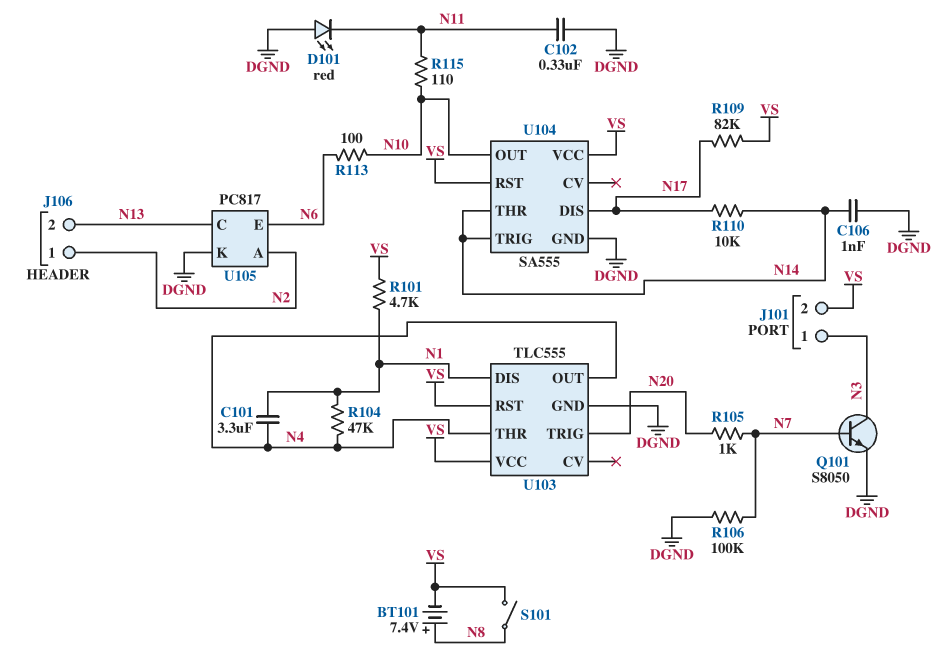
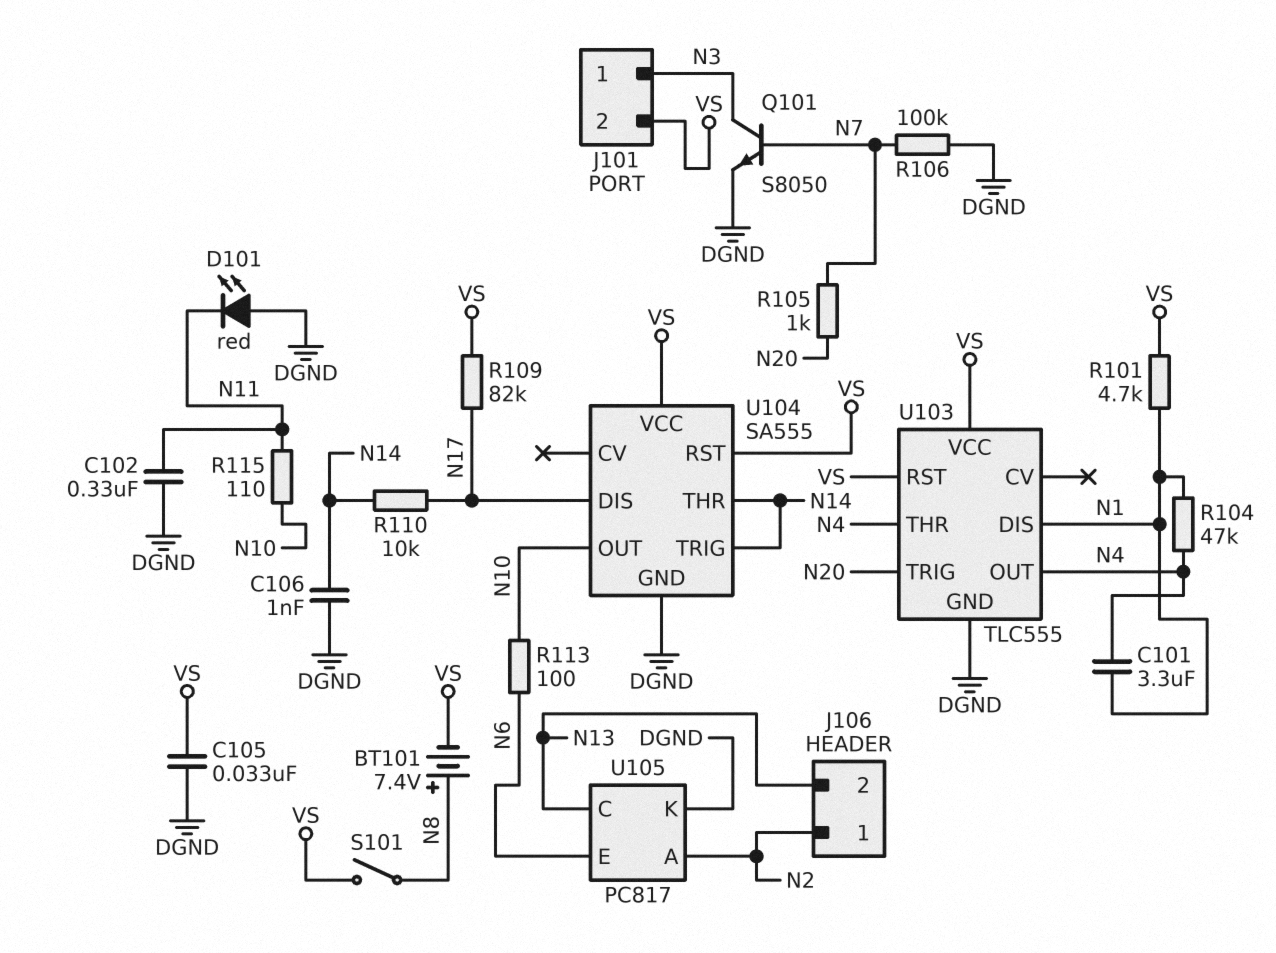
C105: none -> 33nF (DGND, VS)

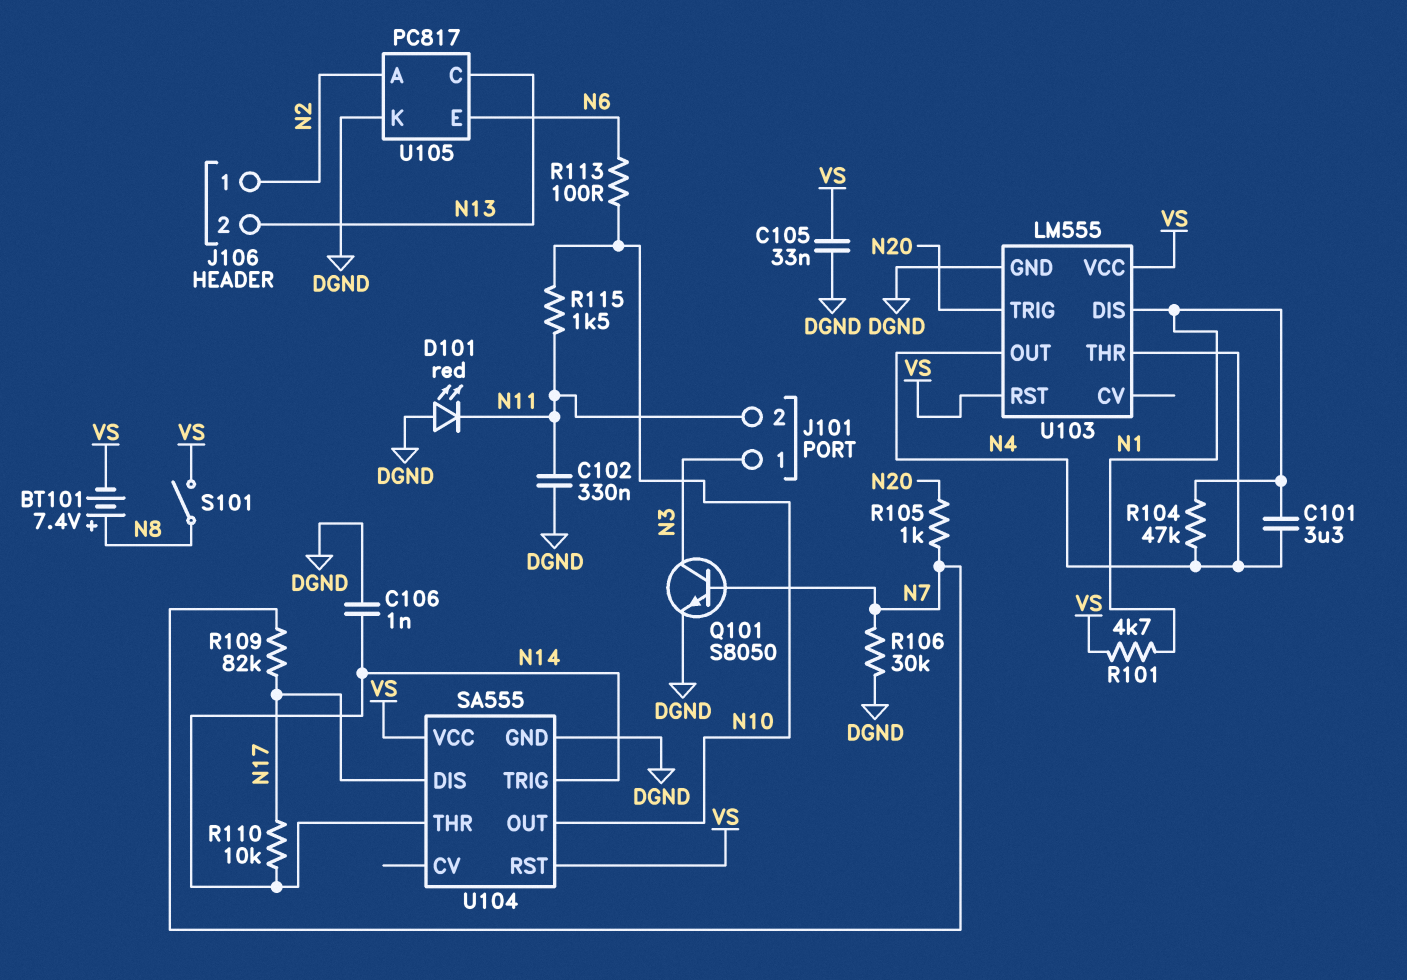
J101 pin 2: VS -> N11
R106: 100k (DGND, N7) -> 30k (DGND, N7)
R109: 82k (N17, VS) -> 82k (N7, N17)
R115: 110 (N10, N11) -> 1.5k (N10, N11)
U103: TLC555 -> LM555

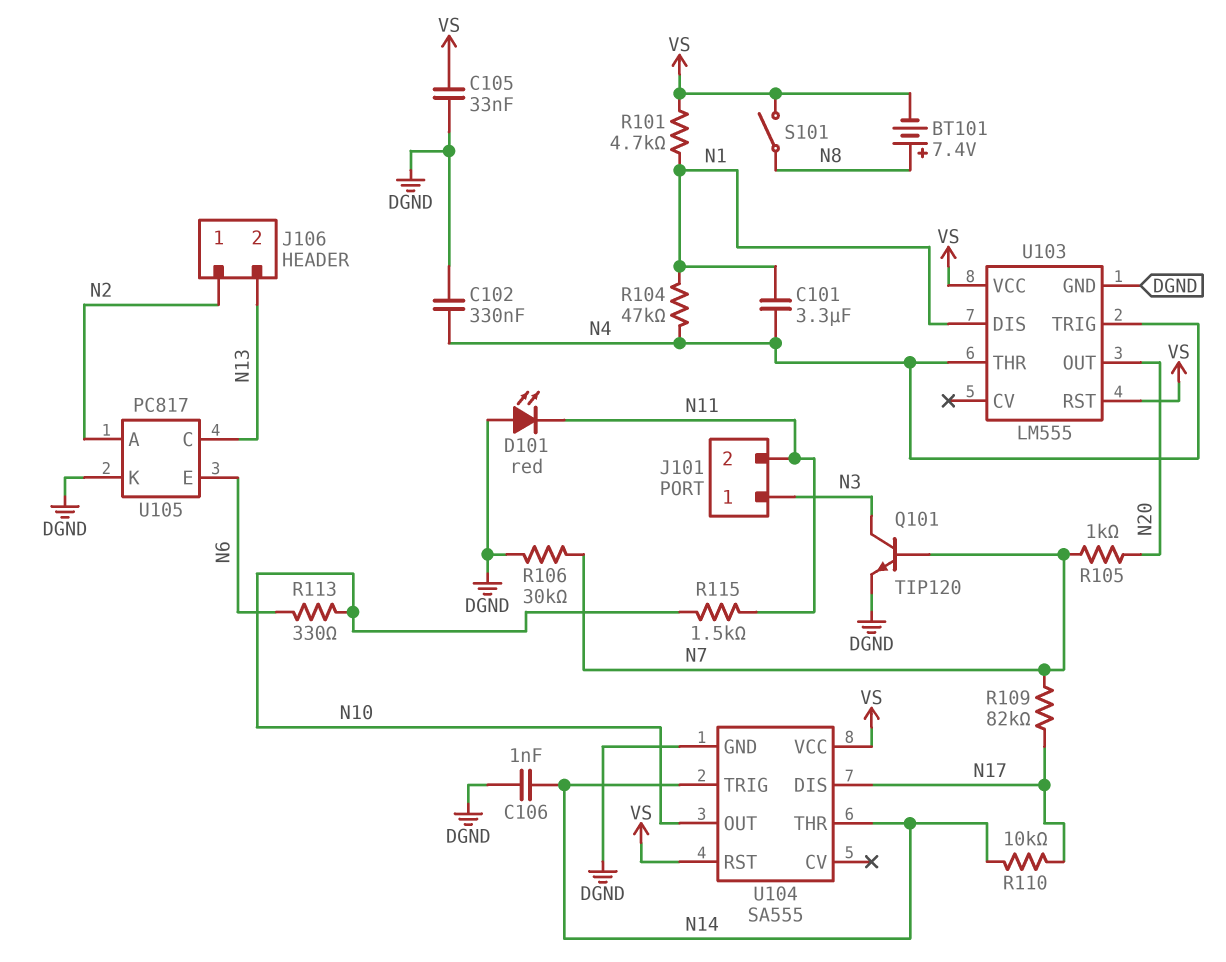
C102: 330nF (DGND, N11) -> 330nF (DGND, N4)
Q101: NPN S8050 (B N7, C N3, E DGND) -> NPN TIP120 (B N7, C N3, E DGND)
R113: 100 (N6, N10) -> 330 (N6, N10)
U103 pin OUT: N4 -> N20
U103 pin TRIG: N20 -> N4

